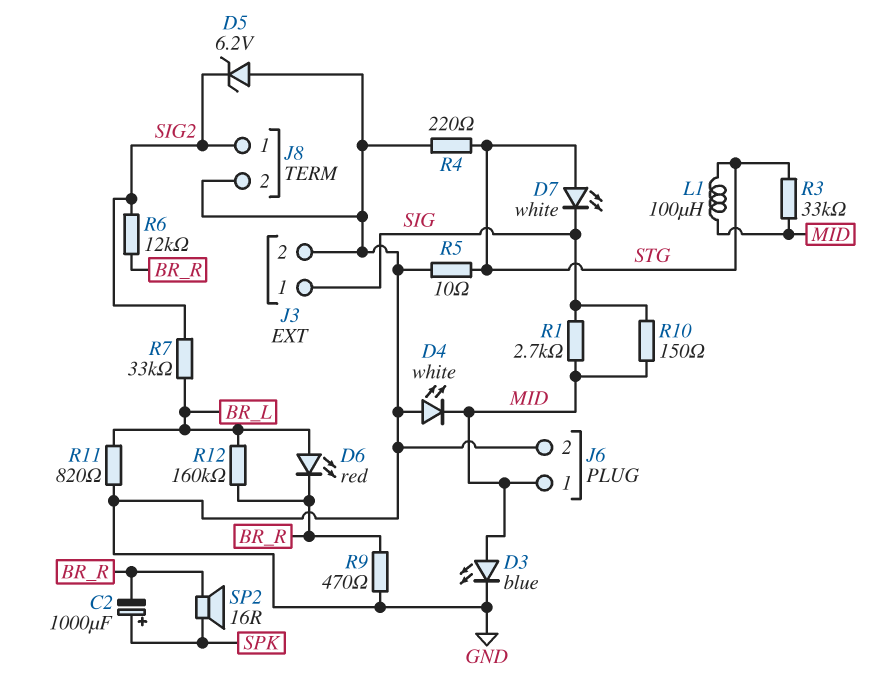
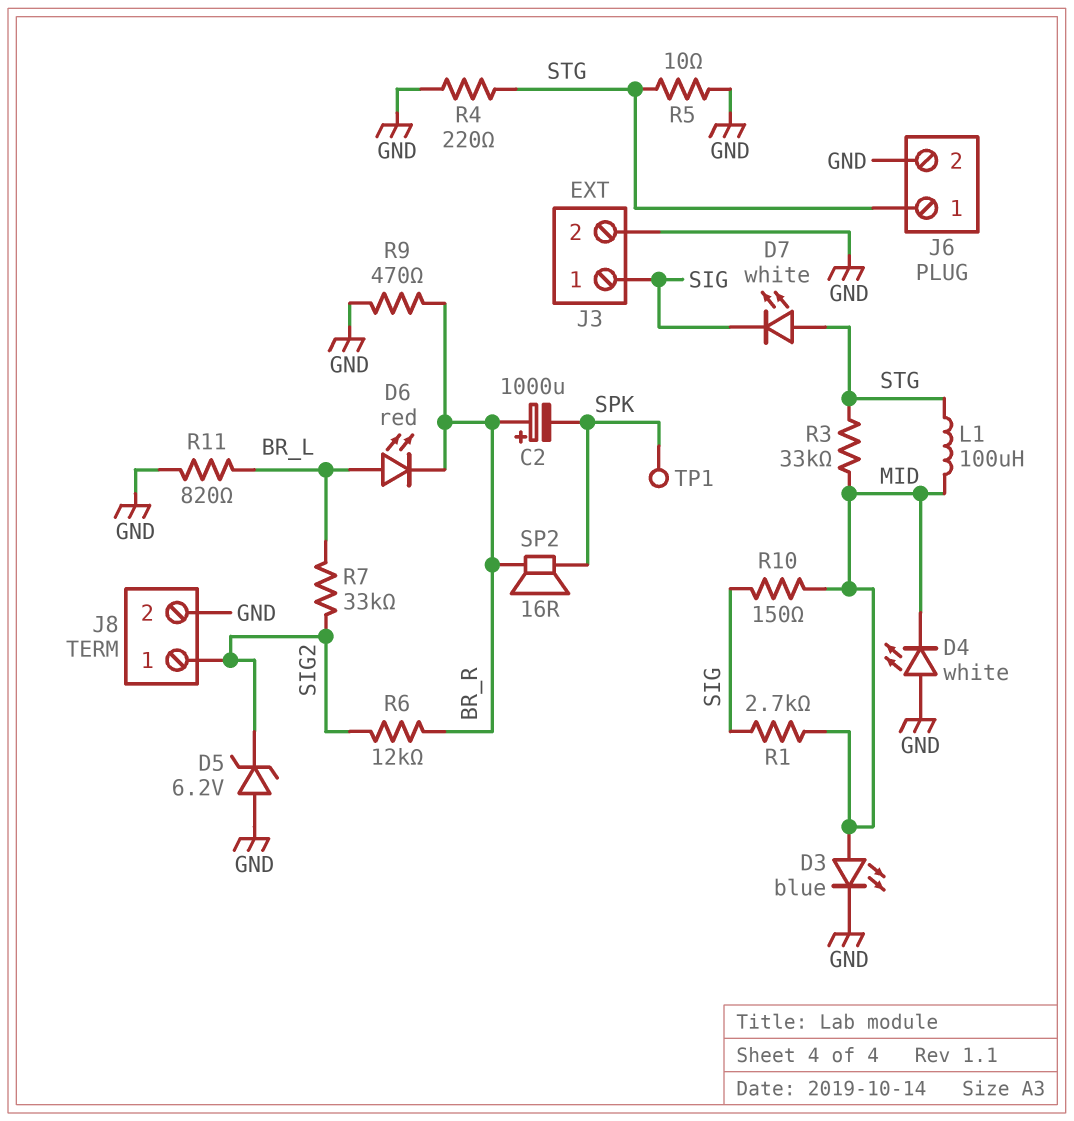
C2: 1000uF (plus SPK, minus BR_R) -> 1000uF (plus BR_R, minus SPK)
J6 pin 1: MID -> STG
R12: 160k (BR_L, BR_R) -> none
TP1: none -> test point (SPK)

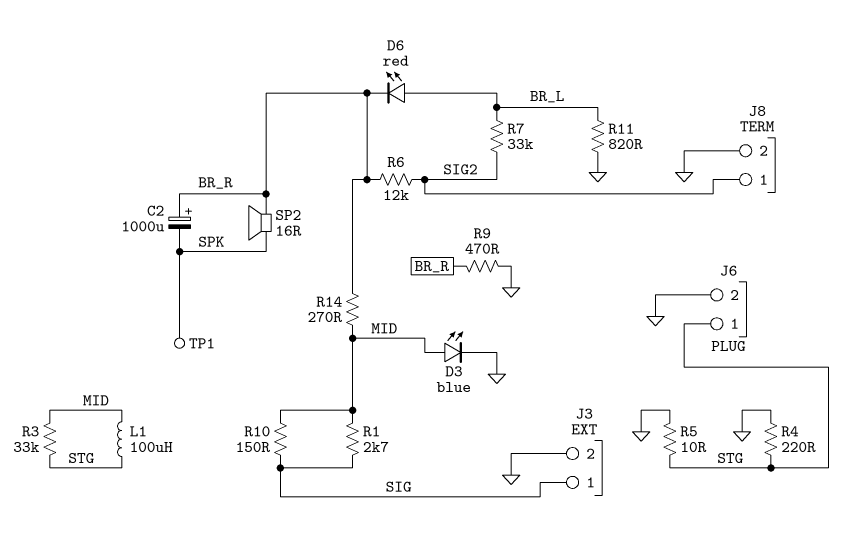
D4: LED white (A GND, K MID) -> none
D5: zener 6.2V (A GND, K SIG2) -> none
D7: LED white (A STG, K SIG) -> none
R14: none -> 270 (BR_R, MID)

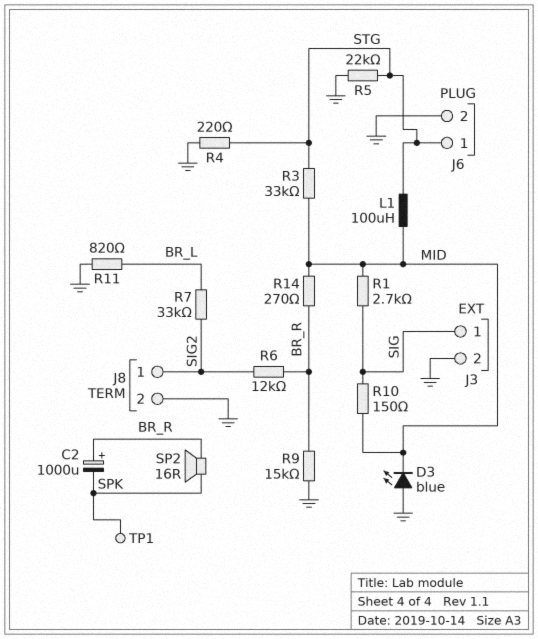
D3: LED blue (A MID, K GND) -> LED blue (A GND, K MID)
D6: LED red (A BR_L, K BR_R) -> none
R5: 10 (GND, STG) -> 22k (GND, STG)
R9: 470 (BR_R, GND) -> 15k (BR_R, GND)

